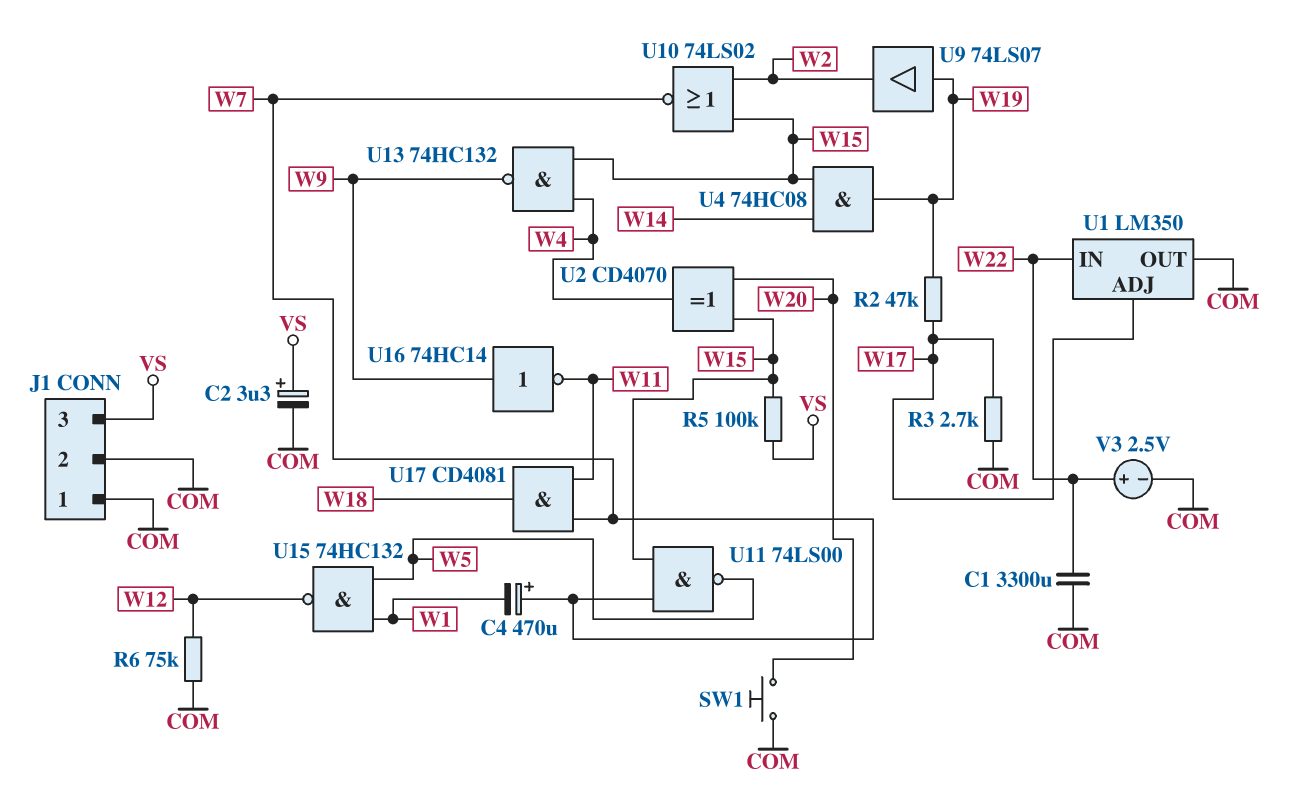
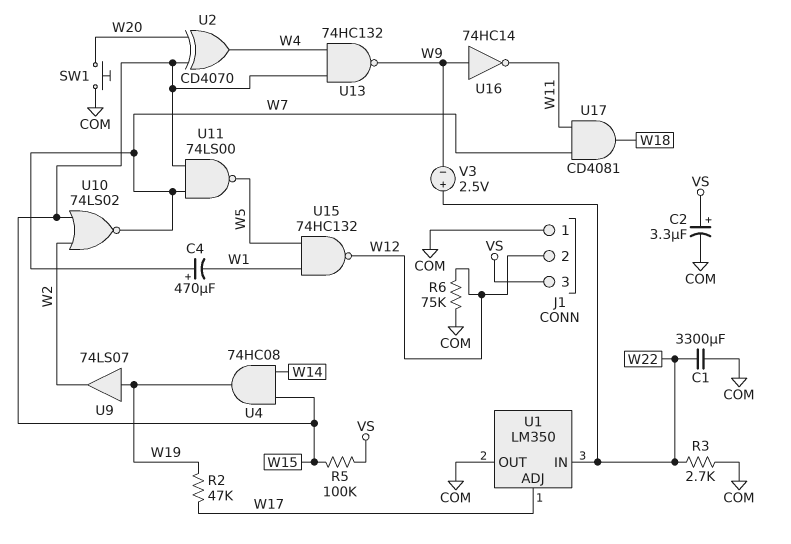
J1 pin 2: COM -> W12
R3: 2.7k (COM, W17) -> 2.7k (COM, W22)
V3: 2.5V (plus W22, minus COM) -> 2.5V (plus W22, minus W9)

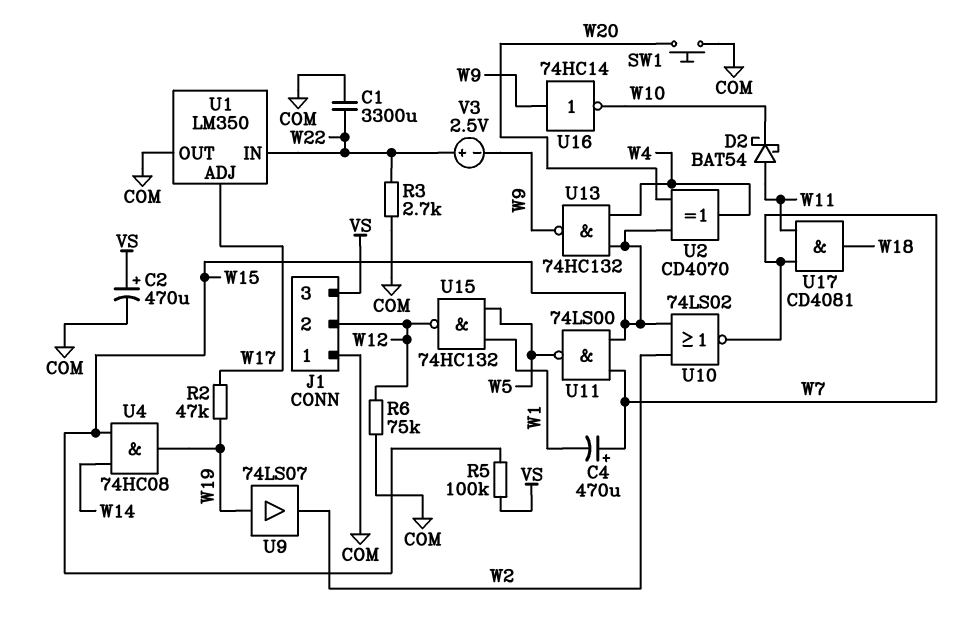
C2: 3.3uF (plus VS, minus COM) -> 470uF (plus VS, minus COM)
D2: none -> schottky BAT54 (A W11, K W10)
U16: NOT 74HC14 (in W9, out W11) -> NOT 74HC14 (in W9, out W10)

